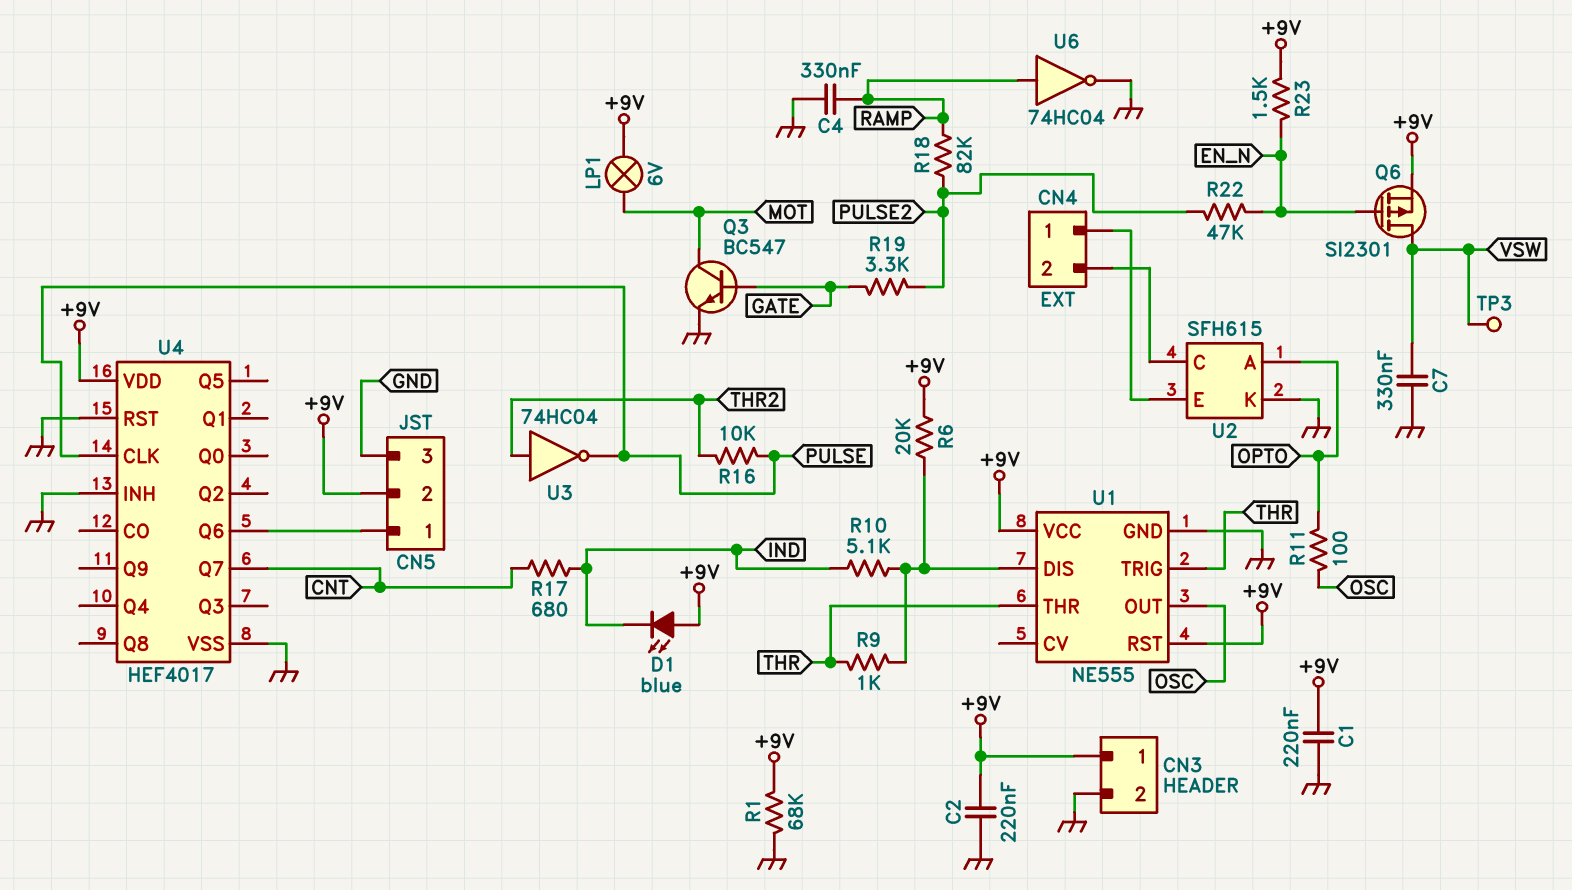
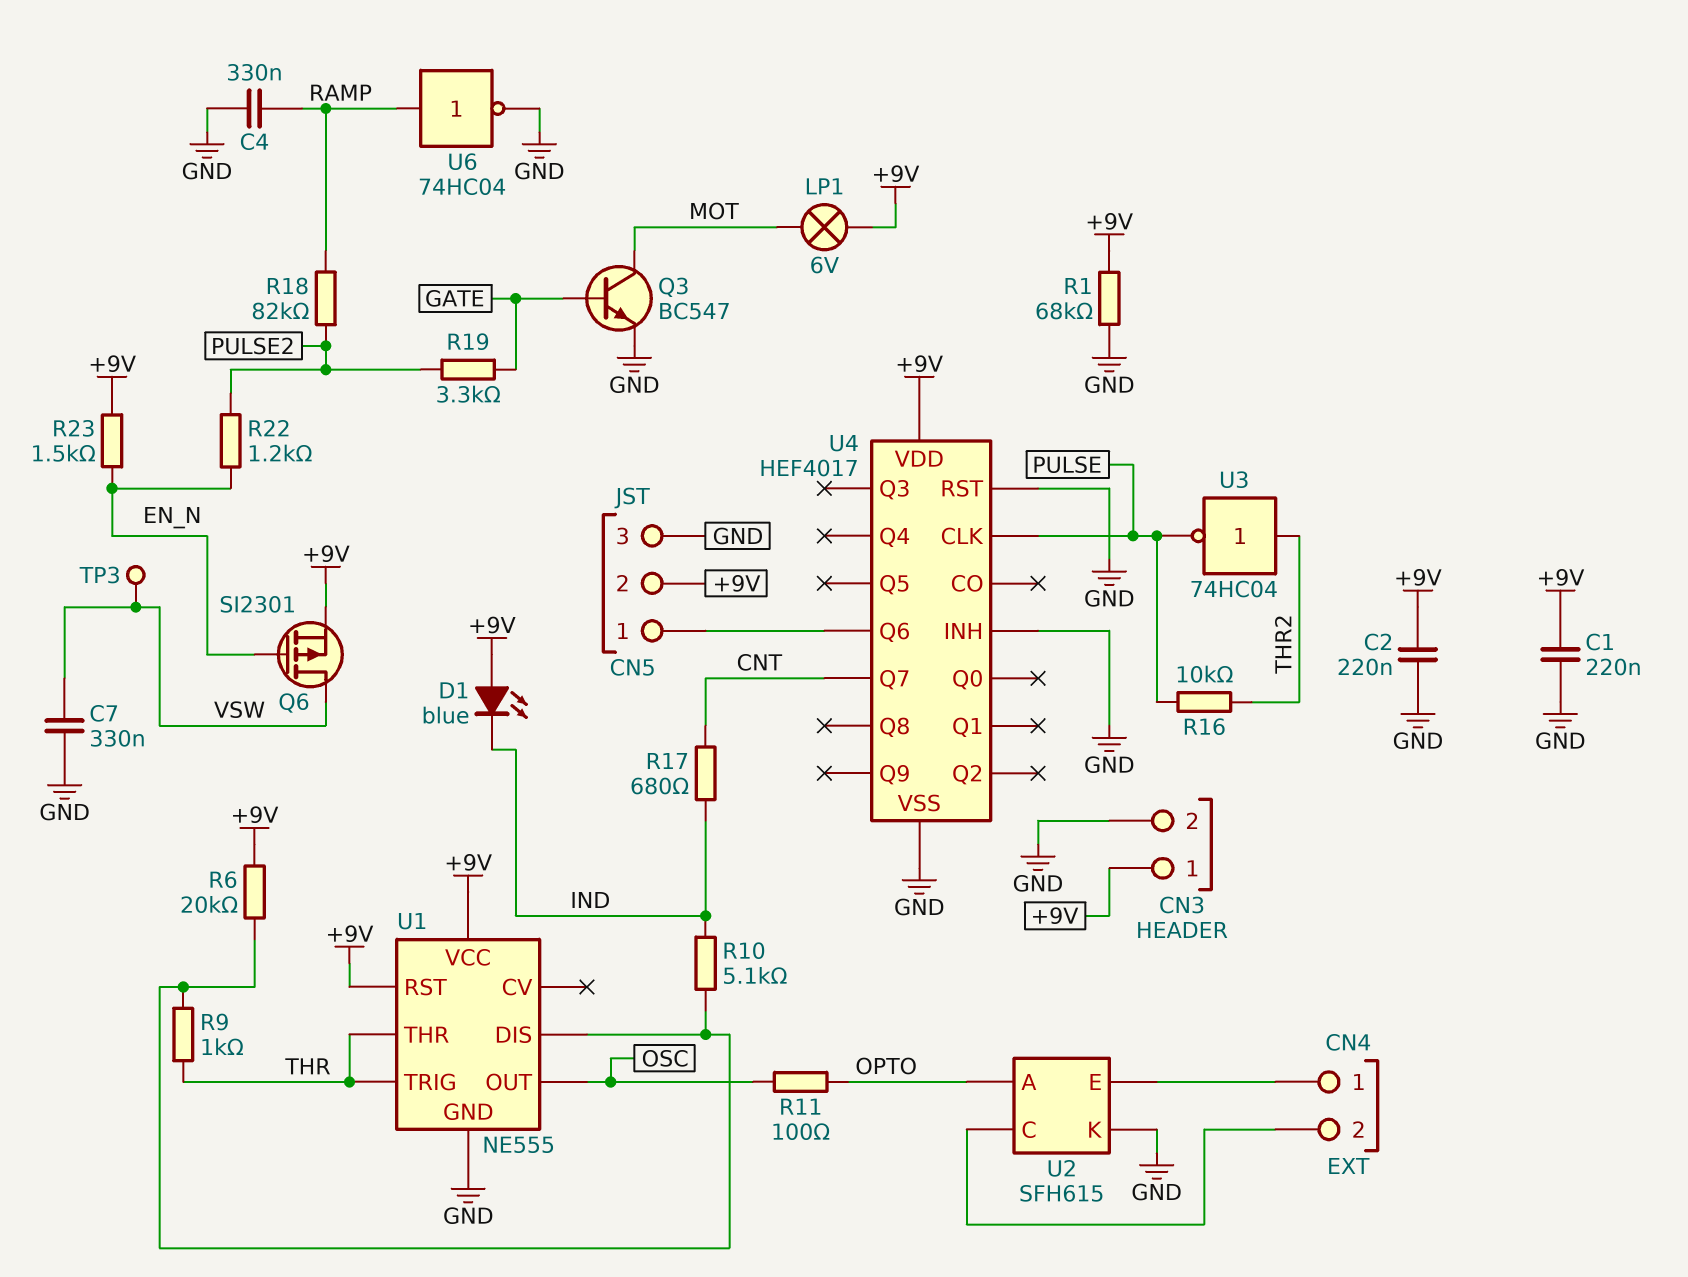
R22: 47k (EN_N, PULSE2) -> 1.2k (EN_N, PULSE2)

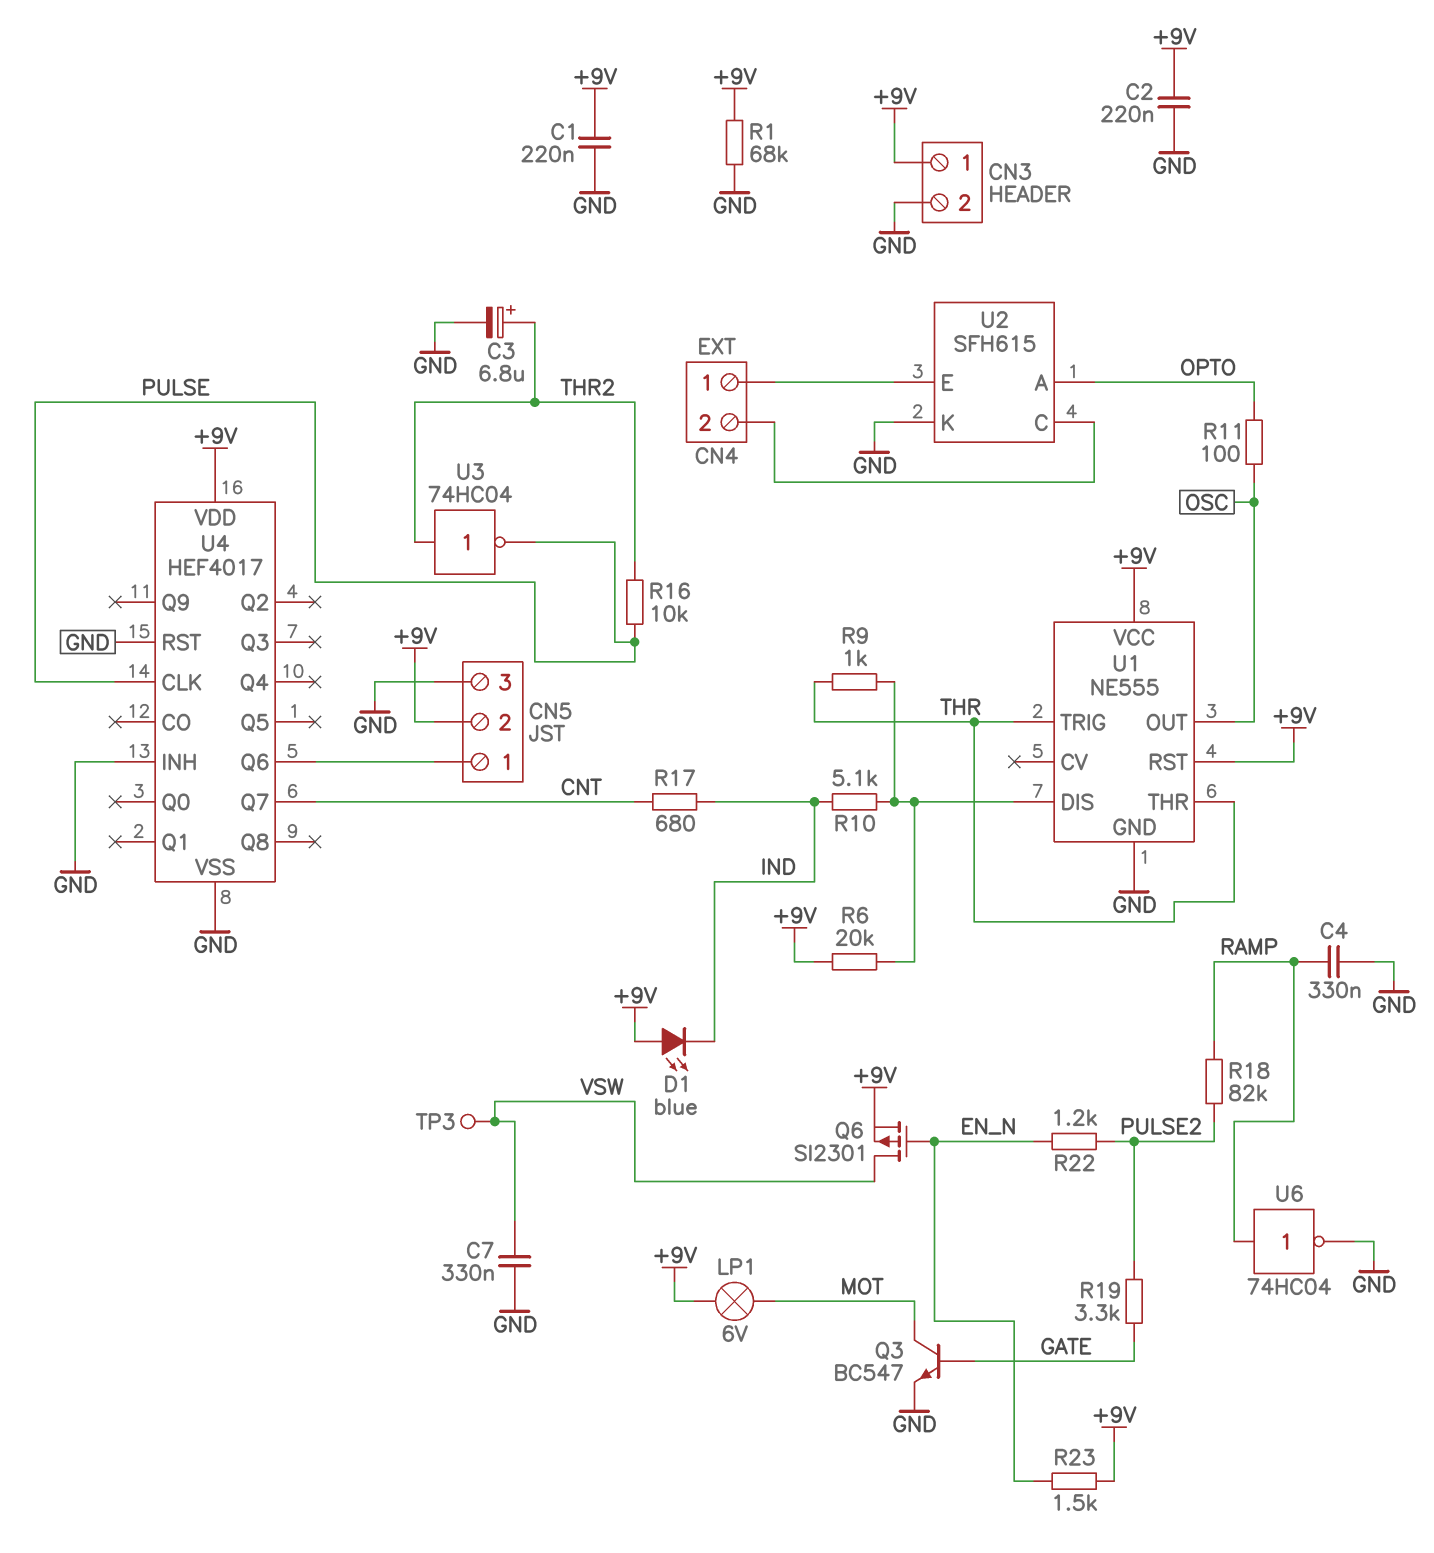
C3: none -> 6.8uF (plus THR2, minus GND)

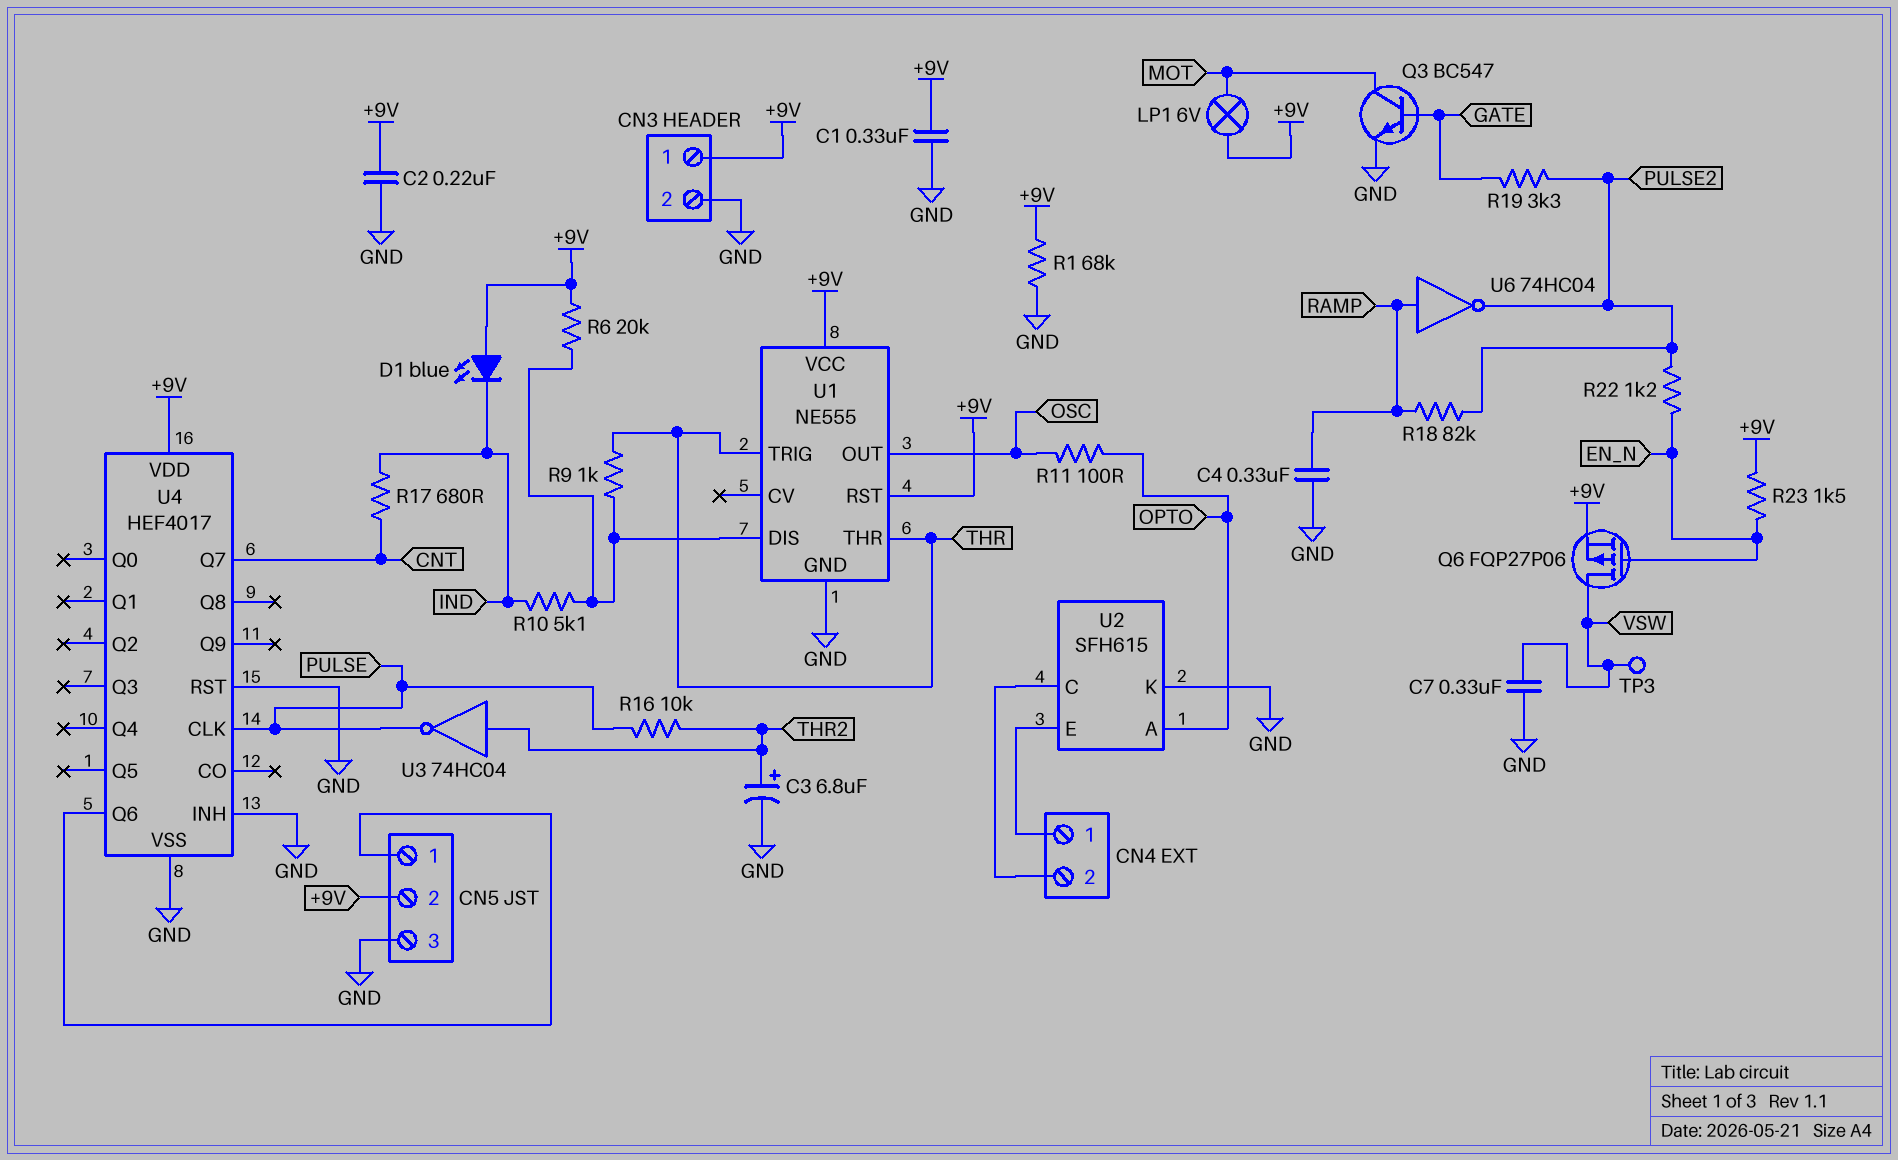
C1: 220nF (+9V, GND) -> 330nF (+9V, GND)
Q6: PMOS SI2301 (G EN_N, D VSW, S +9V) -> PMOS FQP27P06 (G EN_N, D VSW, S +9V)
U6: NOT 74HC04 (in RAMP, out GND) -> NOT 74HC04 (in RAMP, out PULSE2)

